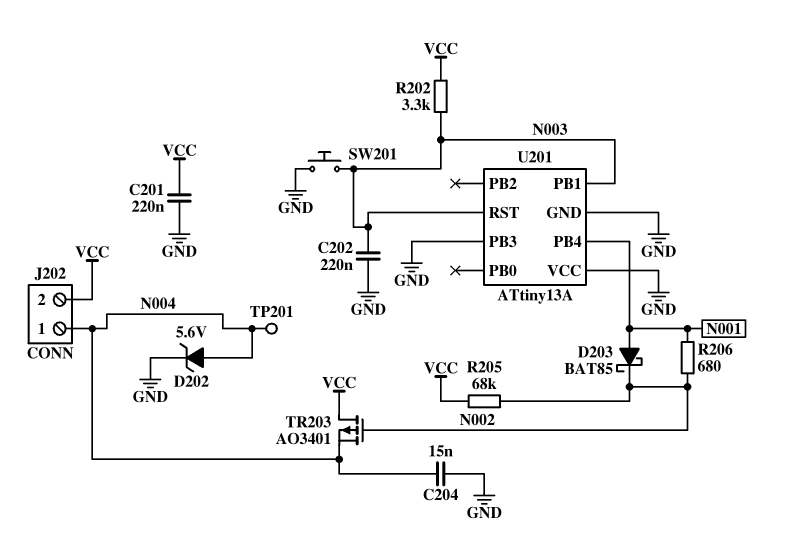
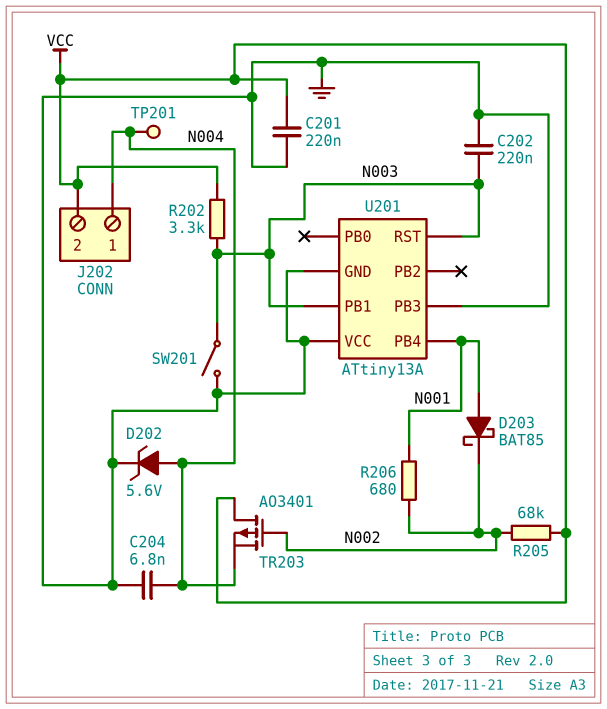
C204: 15nF (GND, N004) -> 6.8nF (GND, N004)
SW201: button (GND, N003) -> switch (GND, N003)

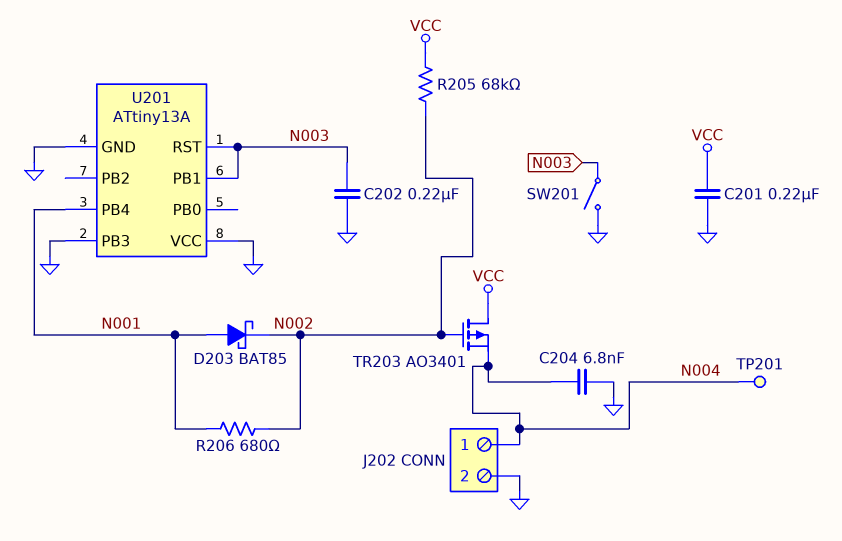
D202: zener 5.6V (A N004, K GND) -> none
J202 pin 2: VCC -> GND
R202: 3.3k (N003, VCC) -> none

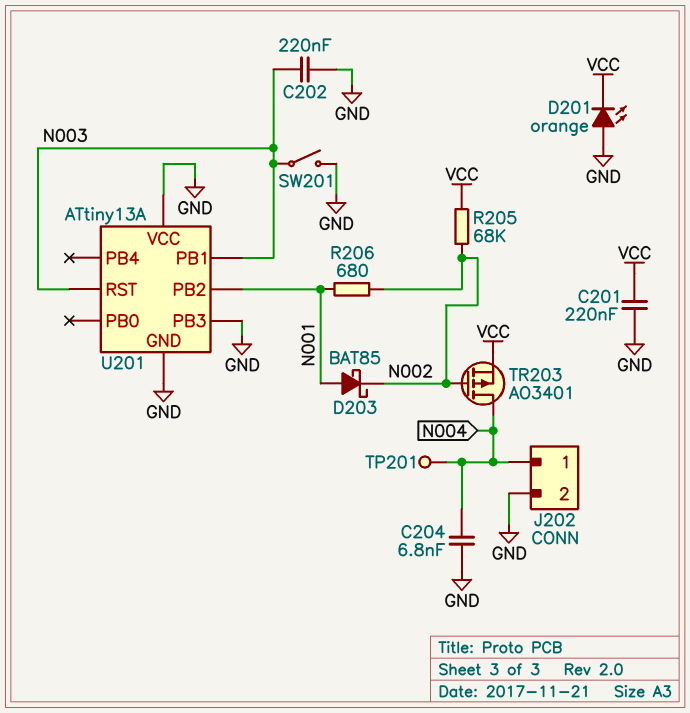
D201: none -> LED orange (A GND, K VCC)
TR203: PMOS AO3401 (G N002, D VCC, S N004) -> PMOS AO3401 (G N002, D N004, S VCC)
U201 pin PB2: none -> N001
U201 pin PB4: N001 -> none

